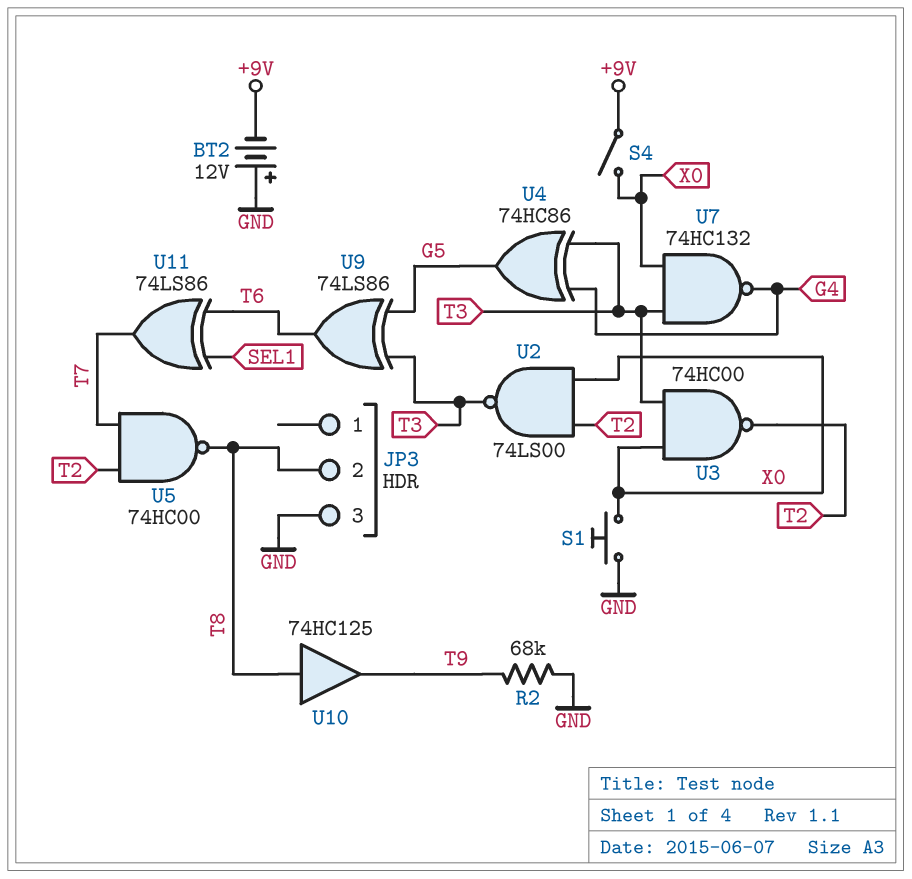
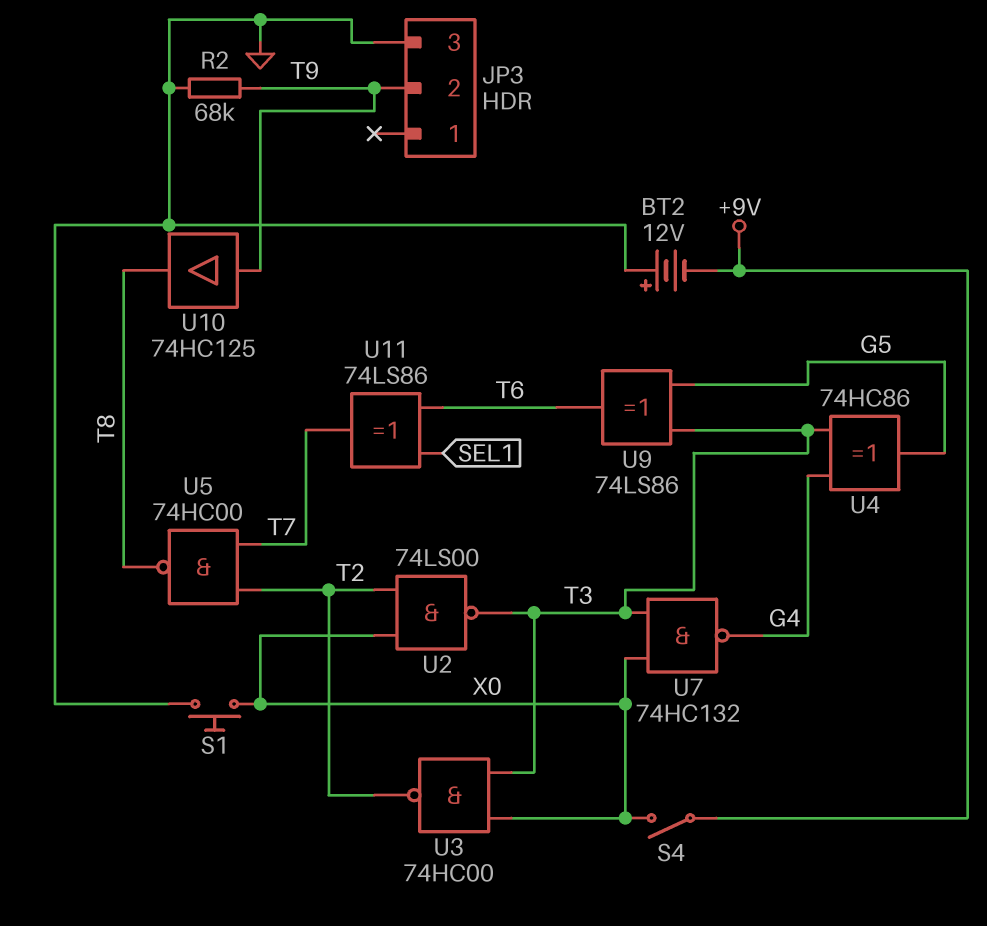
JP3 pin 2: T8 -> T9
U10: buffer 74HC125 (in T8, out T9) -> buffer 74HC125 (in T9, out T8)

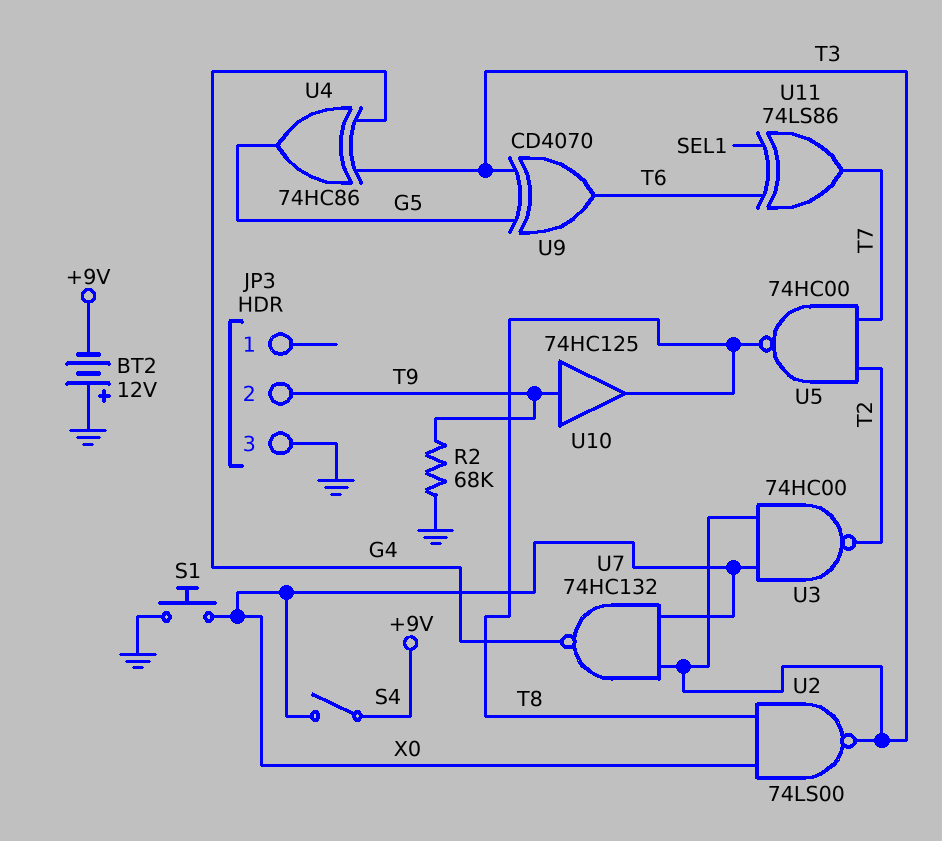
U2: NAND 74LS00 (in T2, in X0, out T3) -> NAND 74LS00 (in T8, in X0, out T3)
U9: XOR 74LS86 (in G5, in T3, out T6) -> XOR CD4070 (in G5, in T3, out T6)

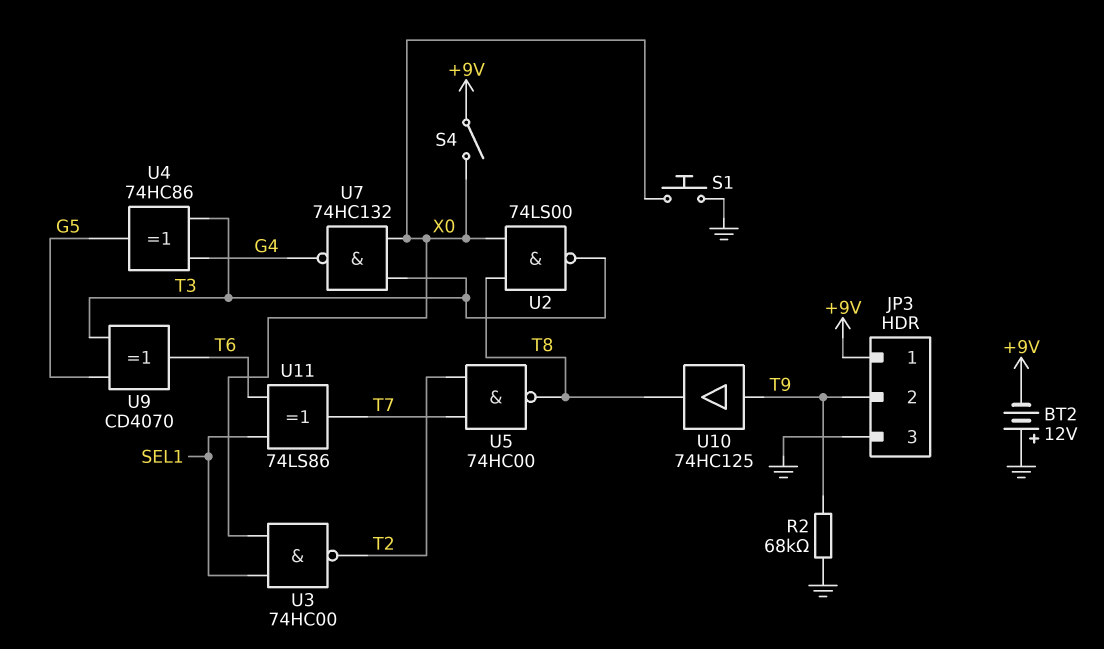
JP3 pin 1: none -> +9V
U3: NAND 74HC00 (in T3, in X0, out T2) -> NAND 74HC00 (in SEL1, in X0, out T2)

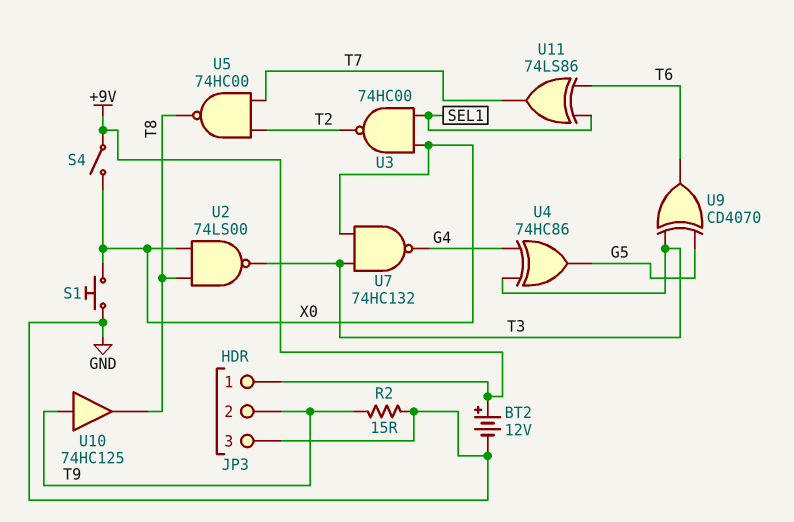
BT2: 12V (plus GND, minus +9V) -> 12V (plus +9V, minus GND)
R2: 68k (GND, T9) -> 15 (GND, T9)

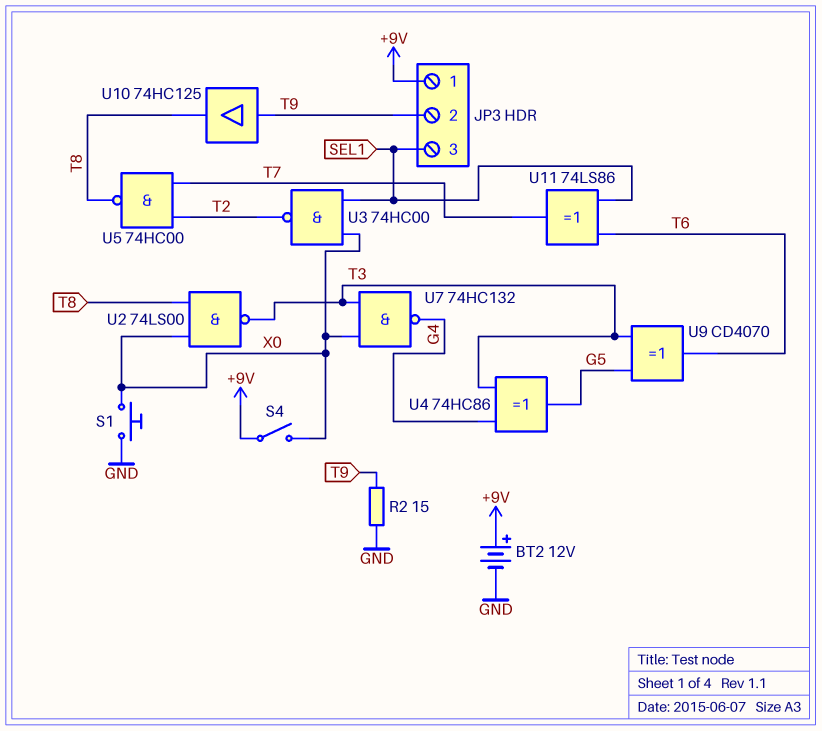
JP3 pin 3: GND -> SEL1

